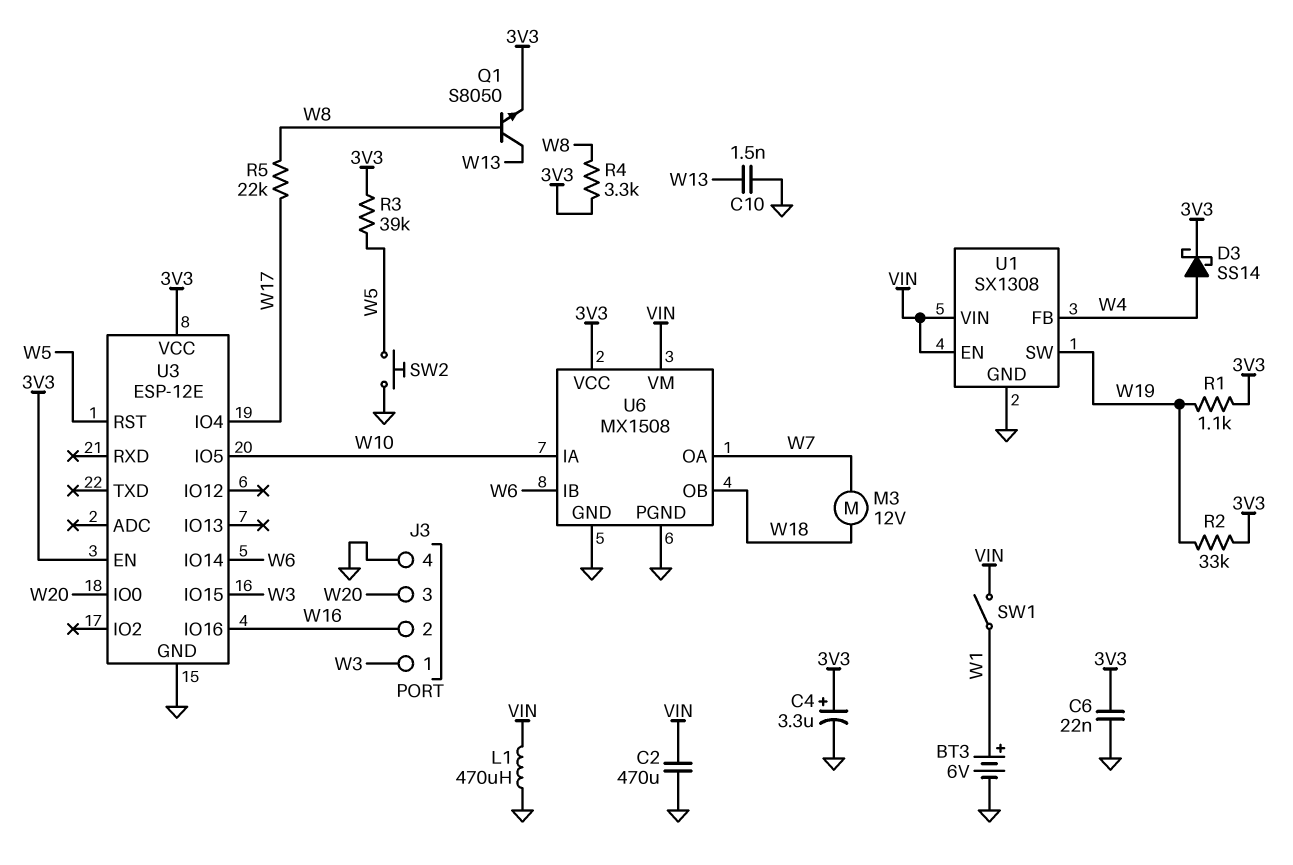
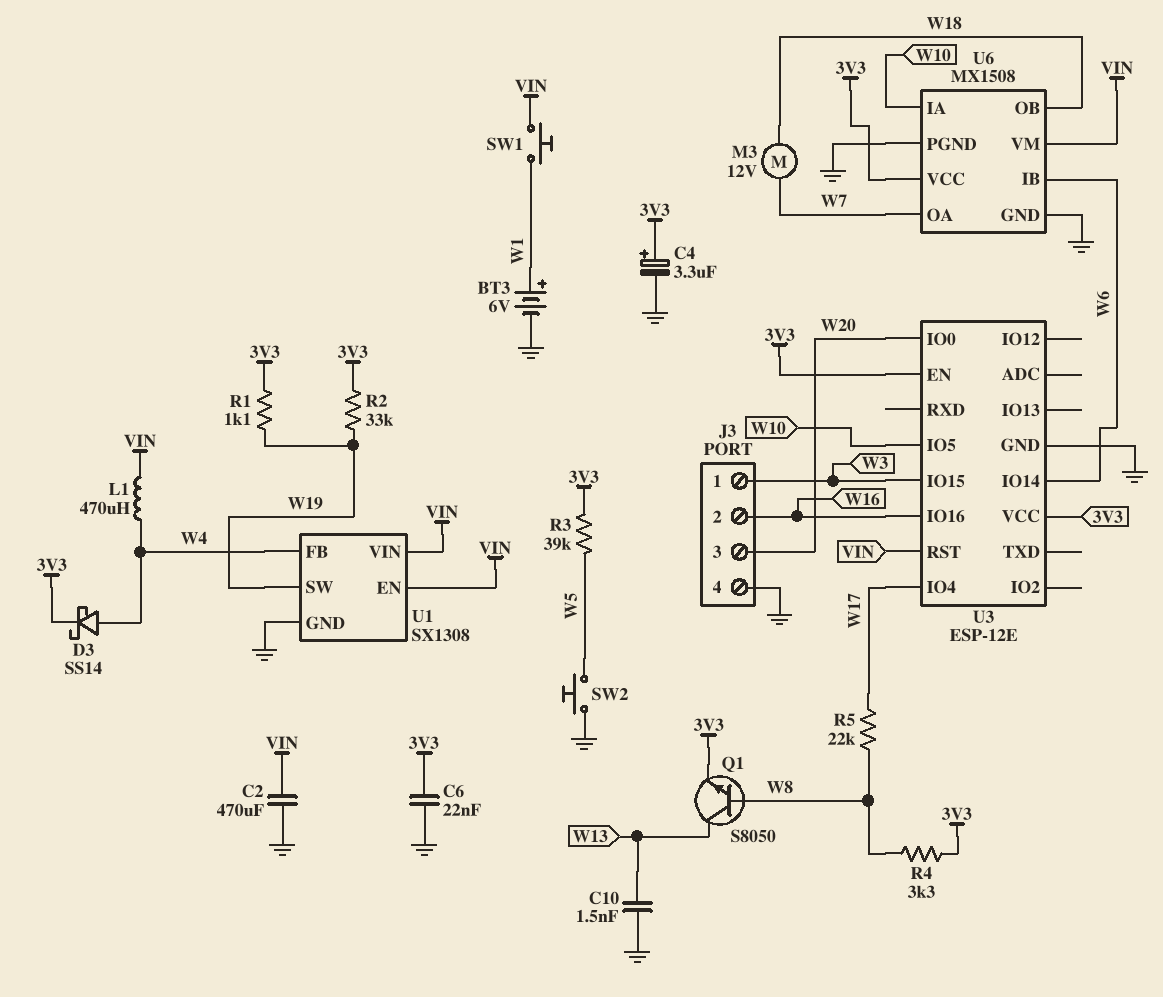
L1: 470uH (GND, VIN) -> 470uH (VIN, W4)
SW1: switch (VIN, W1) -> button (VIN, W1)
U3 pin RST: W5 -> VIN

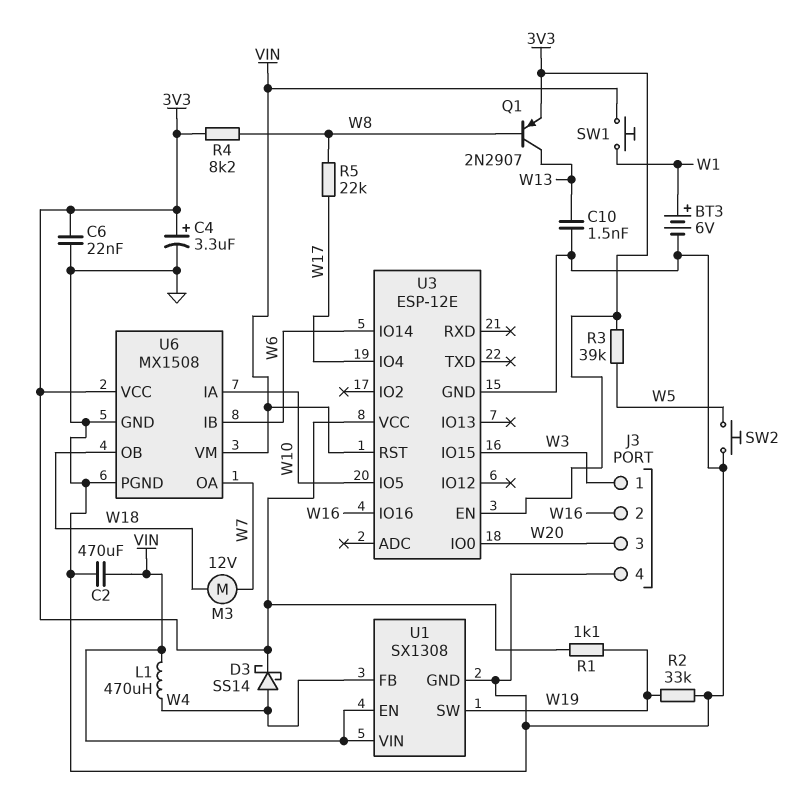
Q1: NPN S8050 (B W8, C W13, E 3V3) -> PNP 2N2907 (B W8, C W13, E 3V3)
R2: 33k (3V3, W19) -> 33k (GND, W19)
R4: 3.3k (3V3, W8) -> 8.2k (3V3, W8)

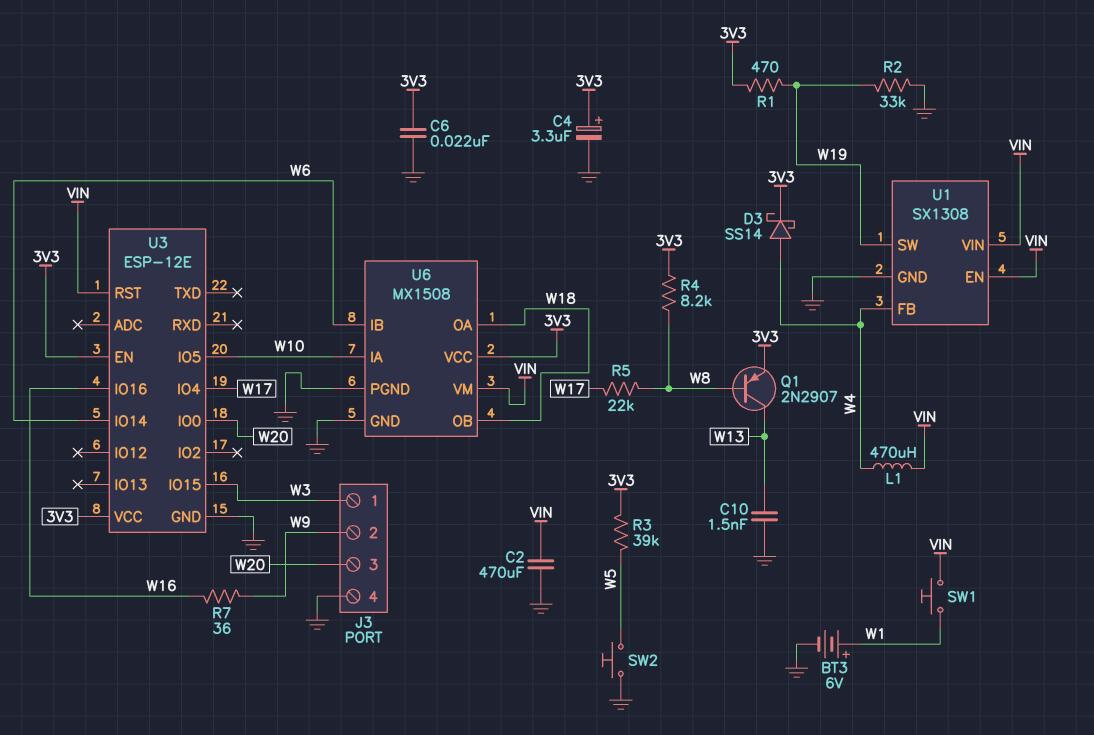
J3 pin 2: W16 -> W9
M3: motor 12V (W7, W18) -> none
R1: 1.1k (3V3, W19) -> 470 (3V3, W19)
R7: none -> 36 (W9, W16)
U6 pin OA: W7 -> W18

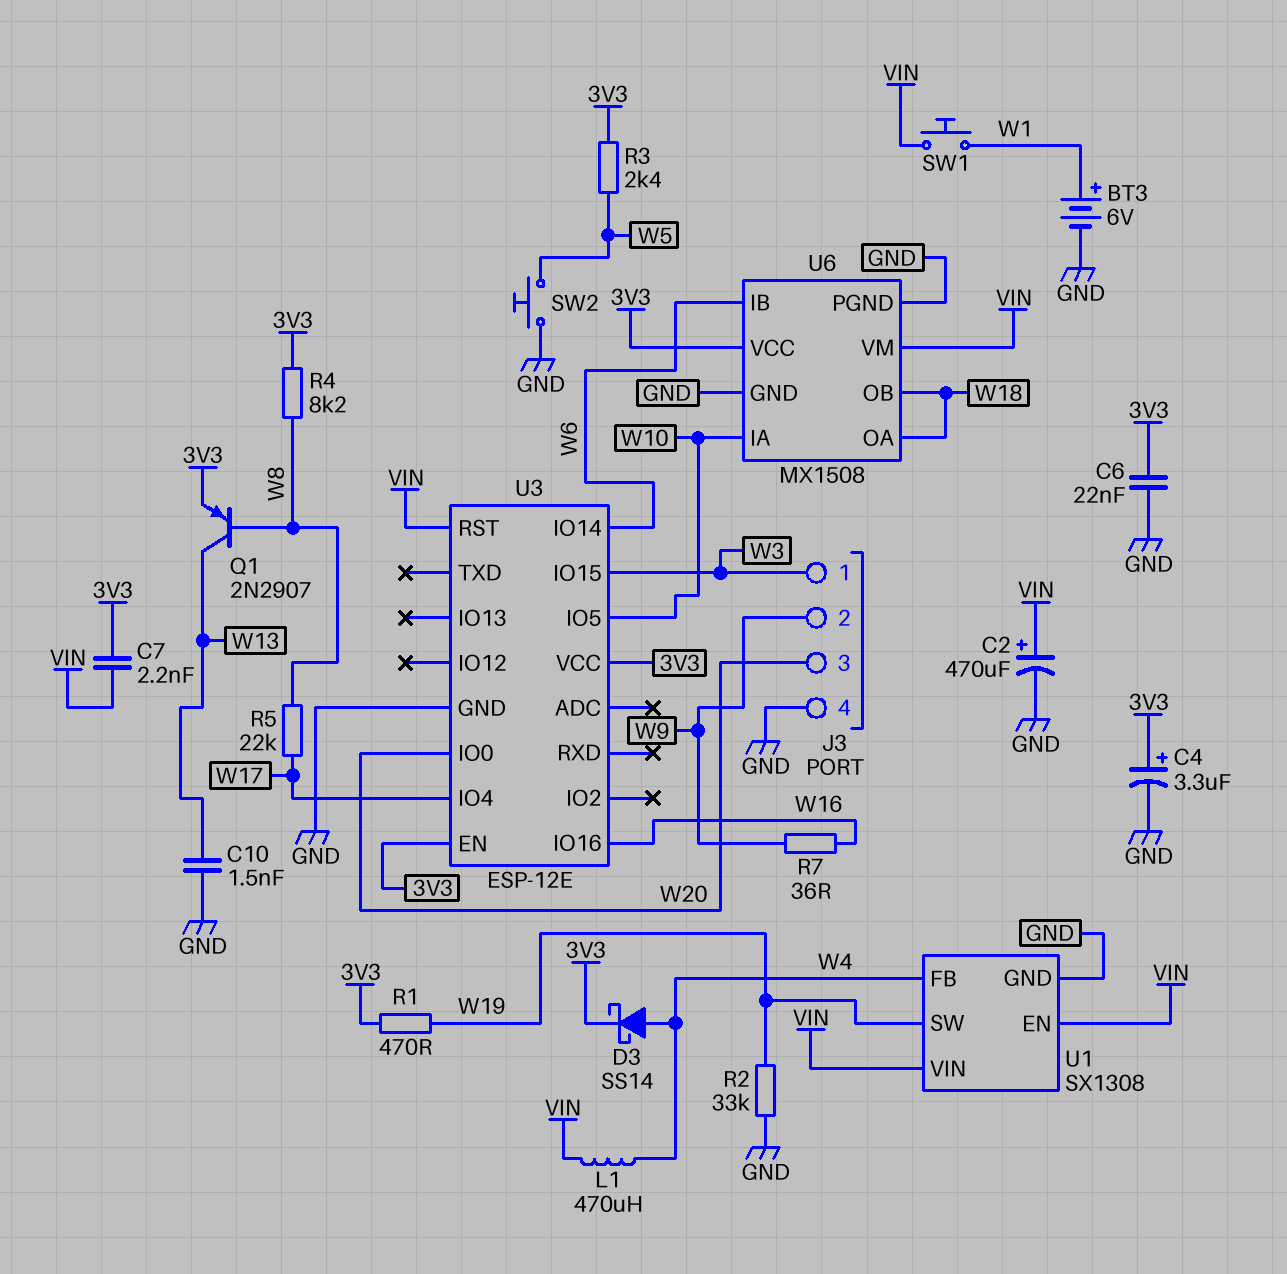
C2: 470uF (GND, VIN) -> 470uF (plus VIN, minus GND)
C7: none -> 2.2nF (3V3, VIN)
R3: 39k (3V3, W5) -> 2.4k (3V3, W5)

